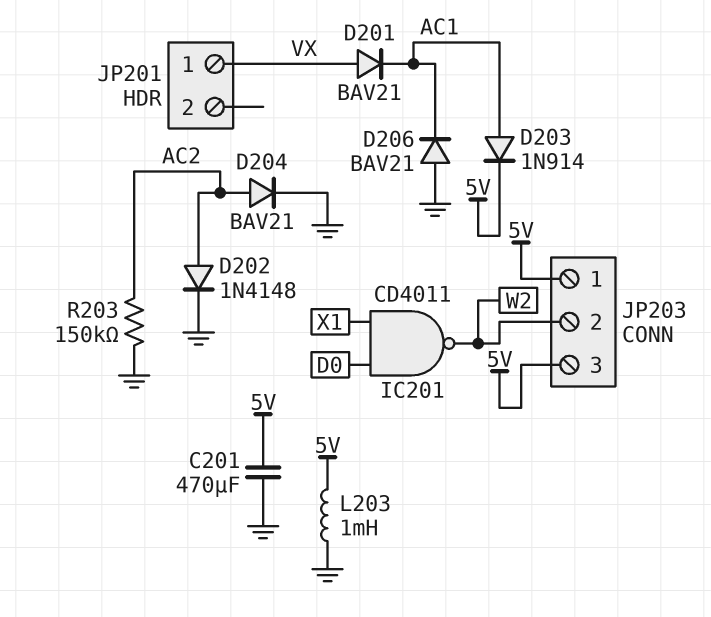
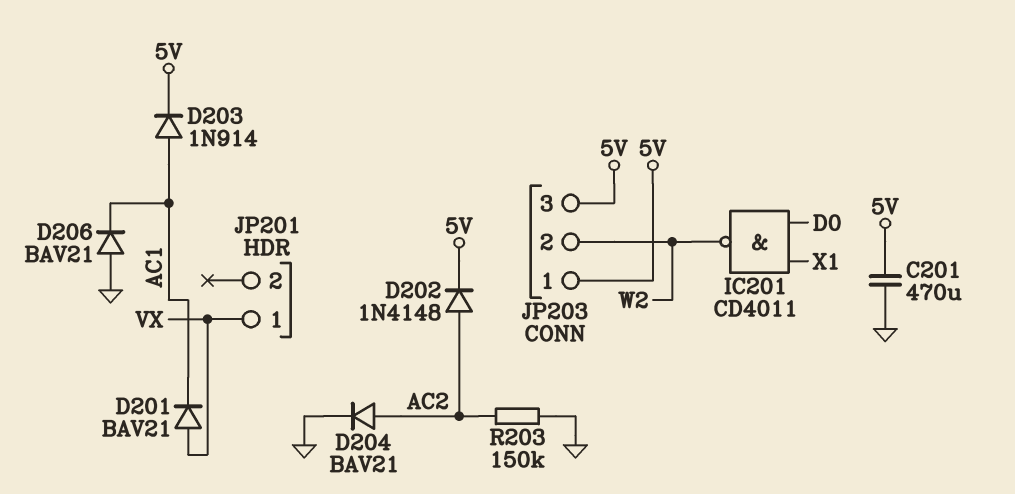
D202: diode 1N4148 (A AC2, K GND) -> diode 1N4148 (A AC2, K 5V)
L203: 1mH (5V, GND) -> none

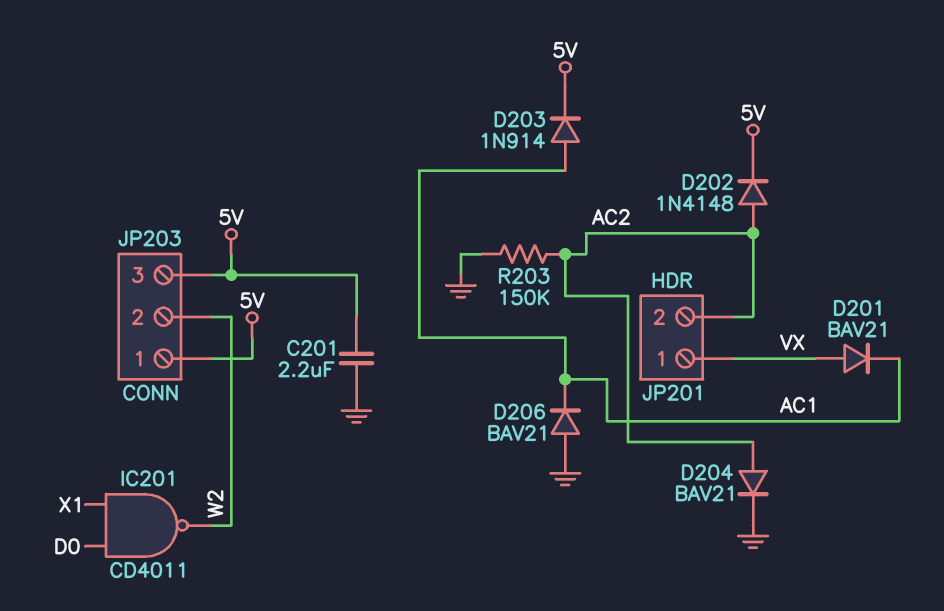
C201: 470uF (5V, GND) -> 2.2uF (5V, GND)
JP201 pin 2: none -> AC2

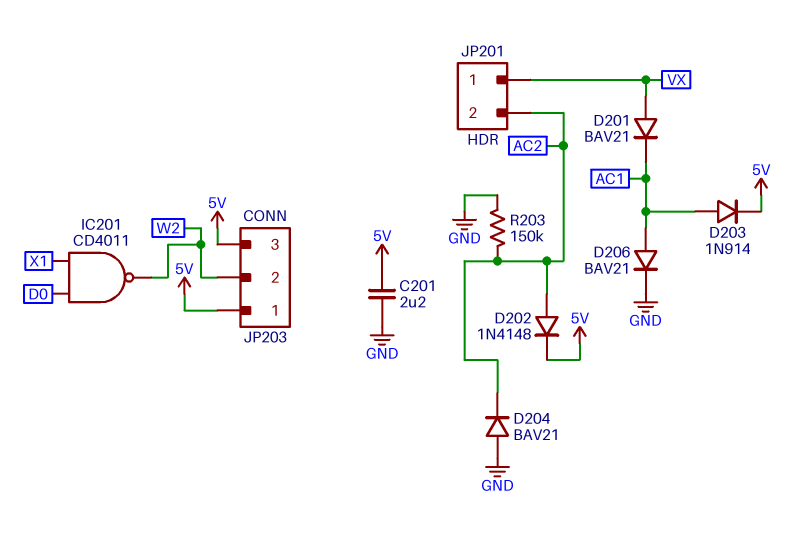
D204: diode BAV21 (A AC2, K GND) -> diode BAV21 (A GND, K AC2)
D206: diode BAV21 (A GND, K AC1) -> diode BAV21 (A AC1, K GND)

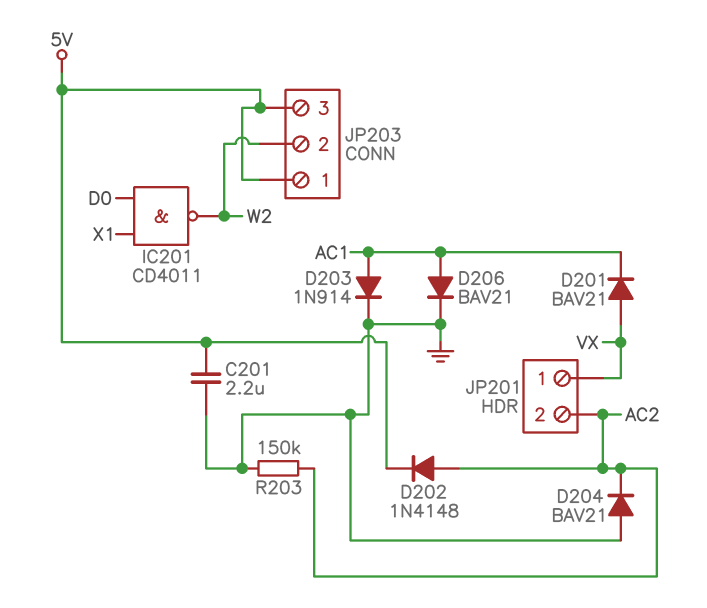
D203: diode 1N914 (A AC1, K 5V) -> diode 1N914 (A AC1, K GND)

